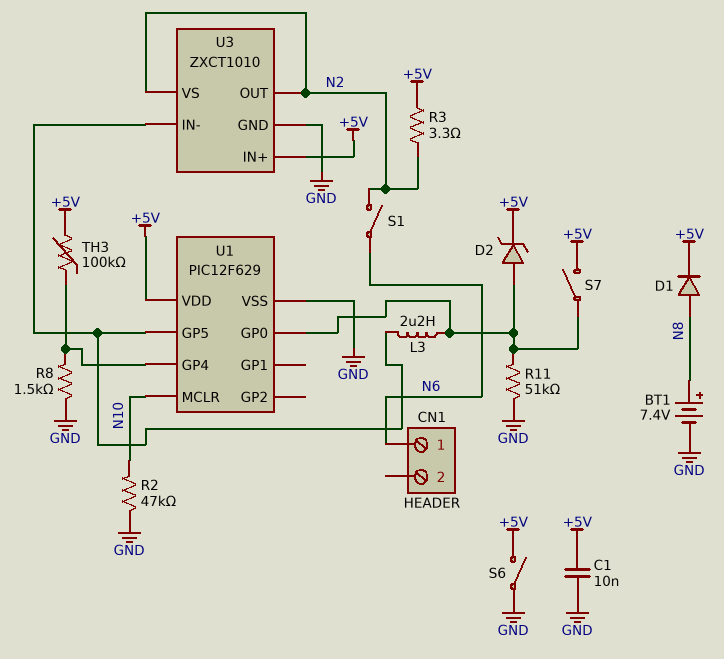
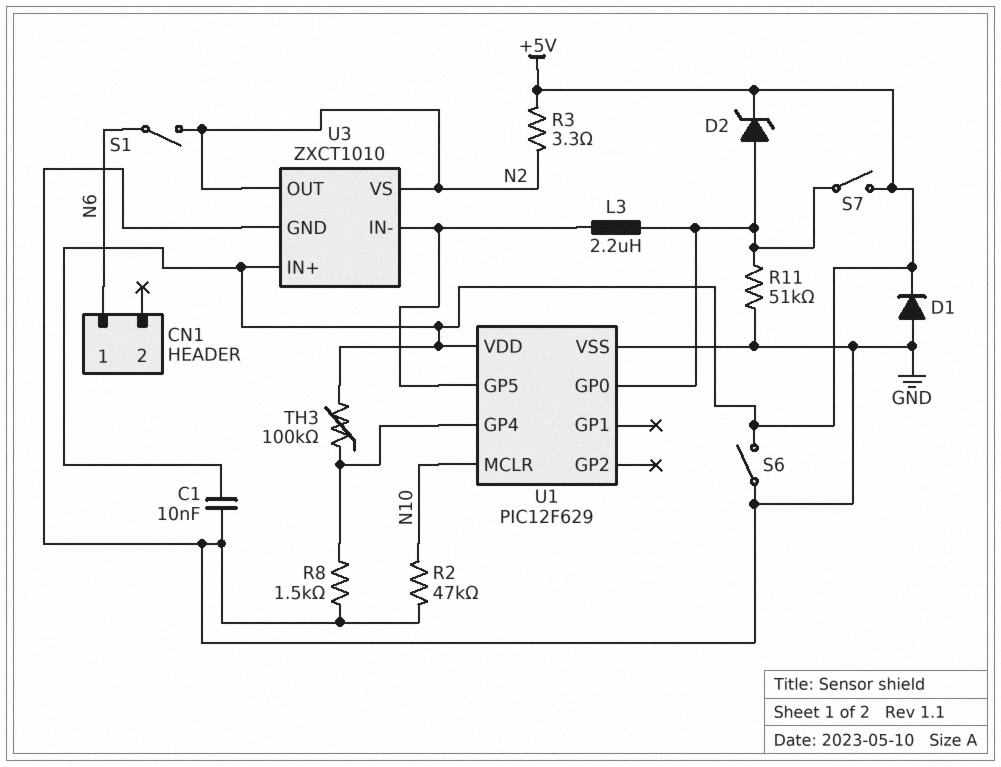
BT1: 7.4V (plus N8, minus GND) -> none
D1: diode (A N8, K +5V) -> diode (A GND, K +5V)

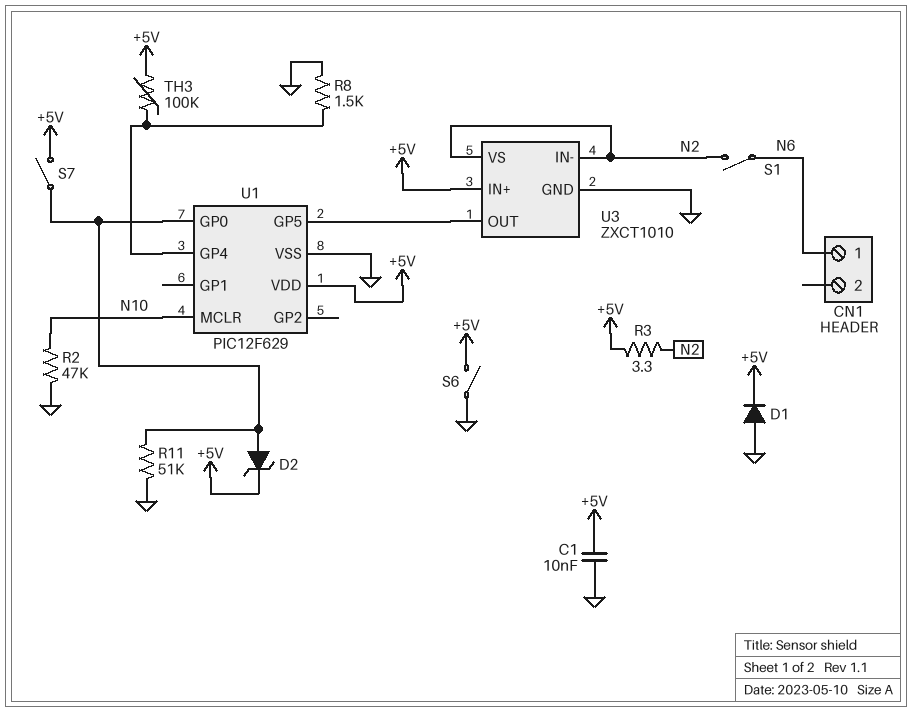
L3: 2.2uH (U1/GP0, U1/GP5) -> none
U3 pin IN-: U1/GP5 -> N2
U3 pin OUT: N2 -> U1/GP5

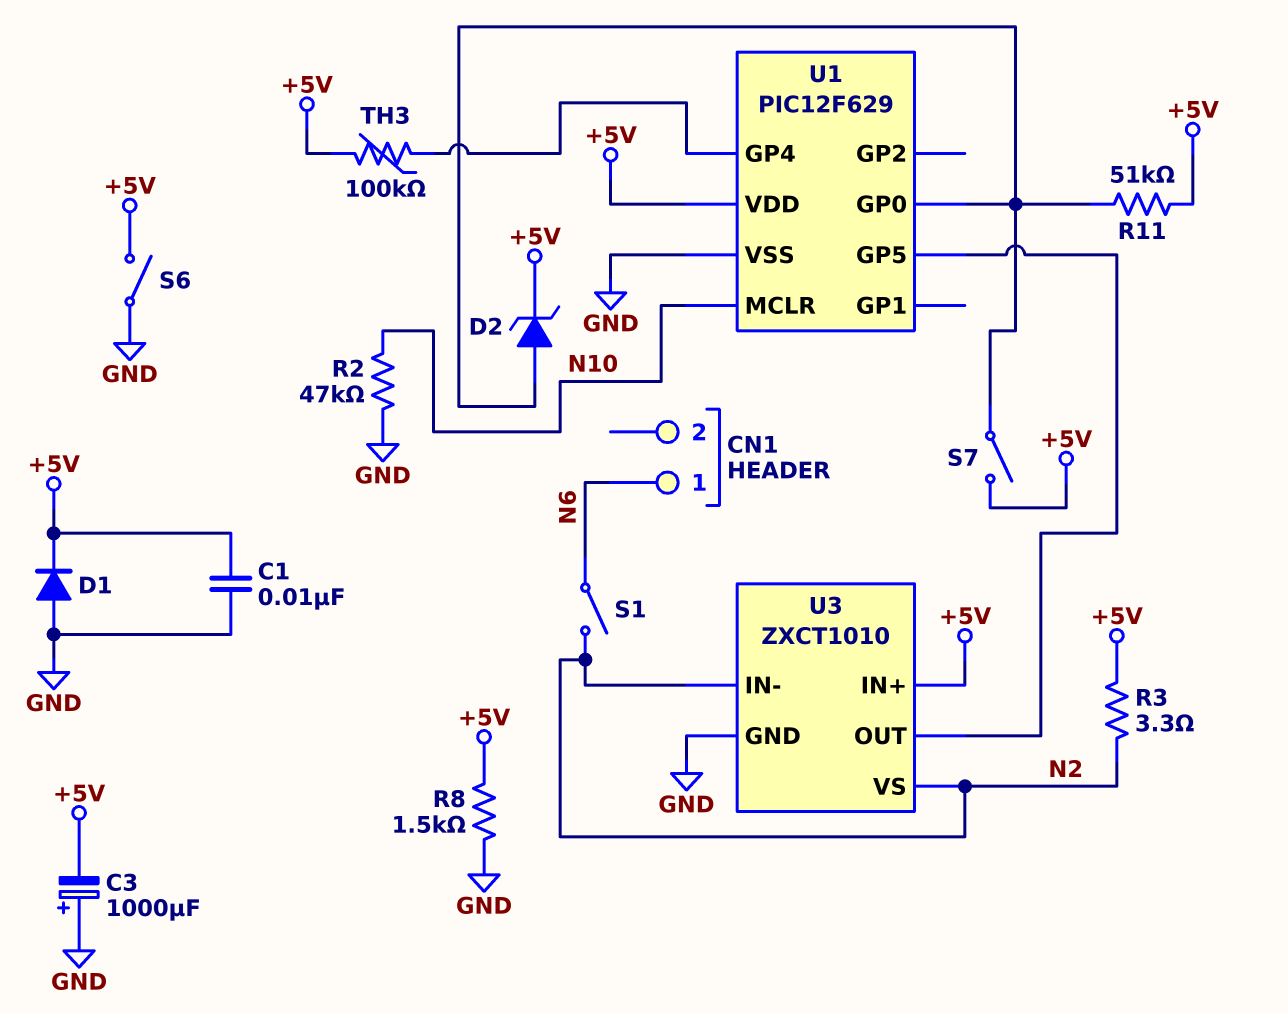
C3: none -> 1000uF (plus GND, minus +5V)
R8: 1.5k (GND, U1/GP4) -> 1.5k (+5V, GND)
R11: 51k (GND, U1/GP0) -> 51k (+5V, U1/GP0)

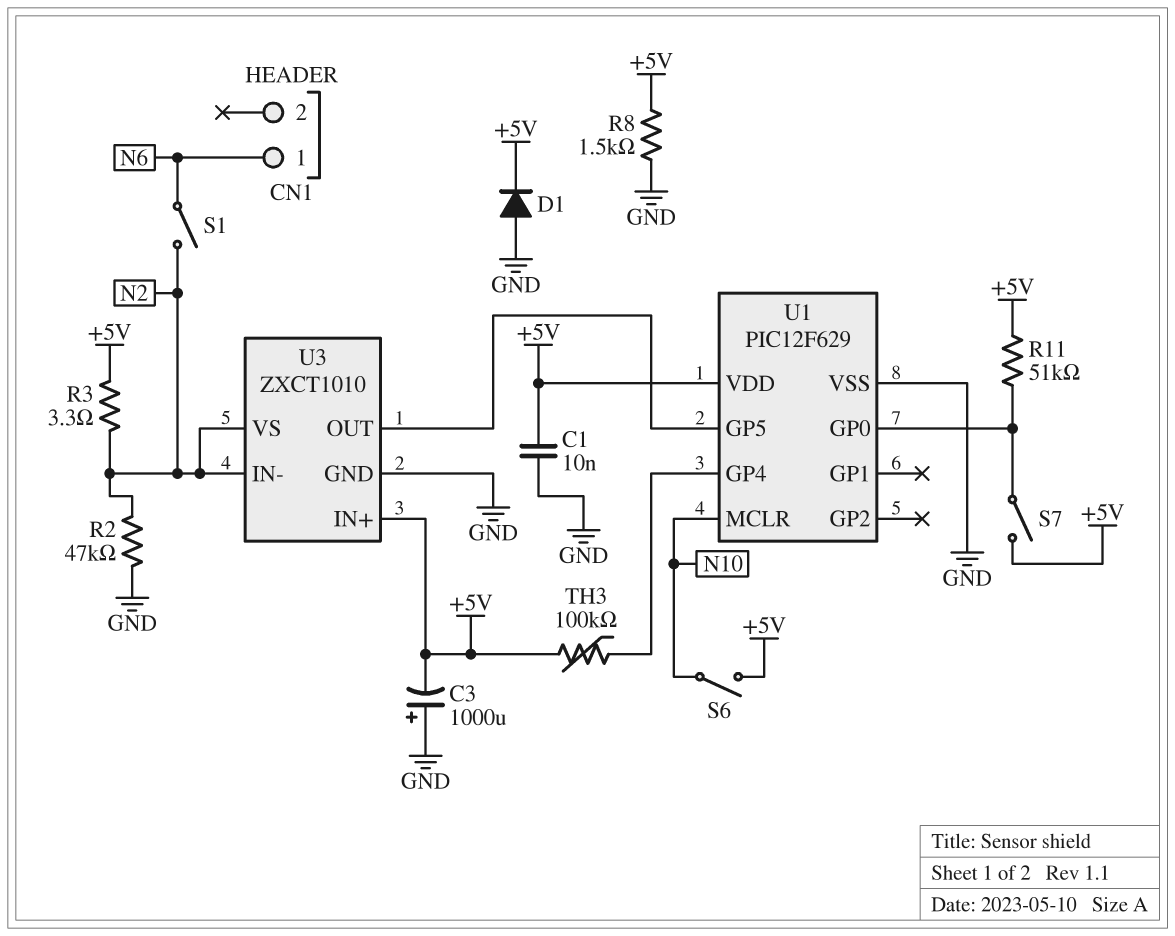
D2: zener (A U1/GP0, K +5V) -> none
R2: 47k (GND, N10) -> 47k (GND, N2)
S6: switch (+5V, GND) -> switch (+5V, N10)

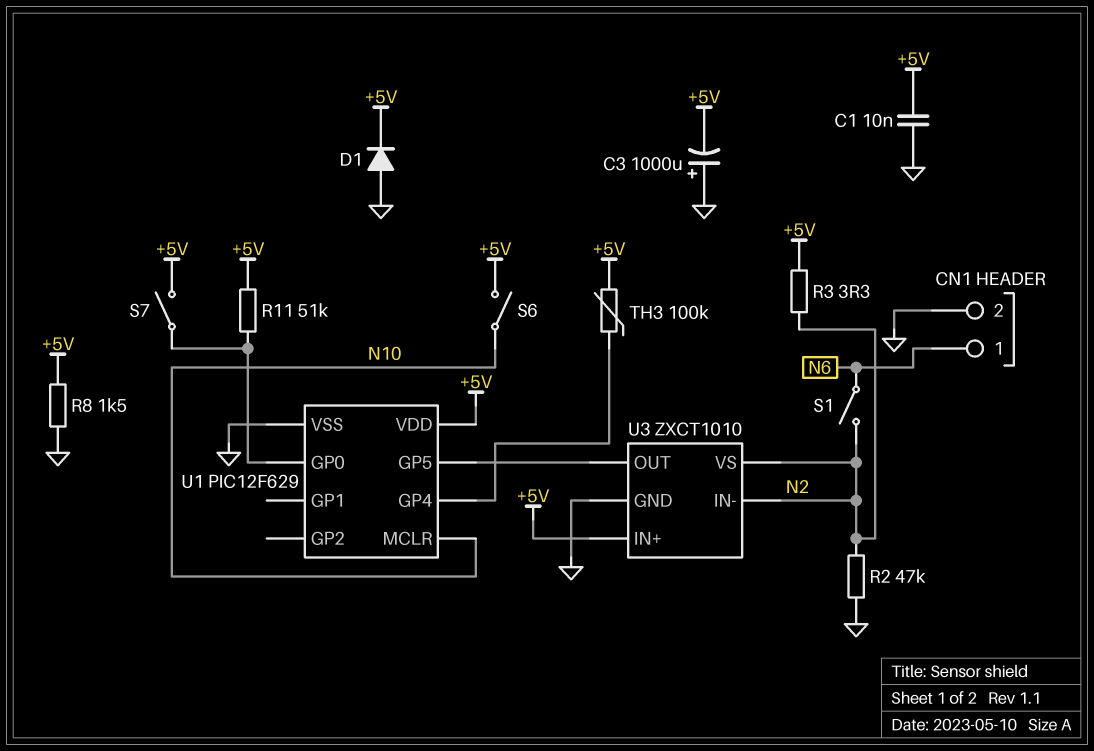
CN1 pin 2: none -> GND

